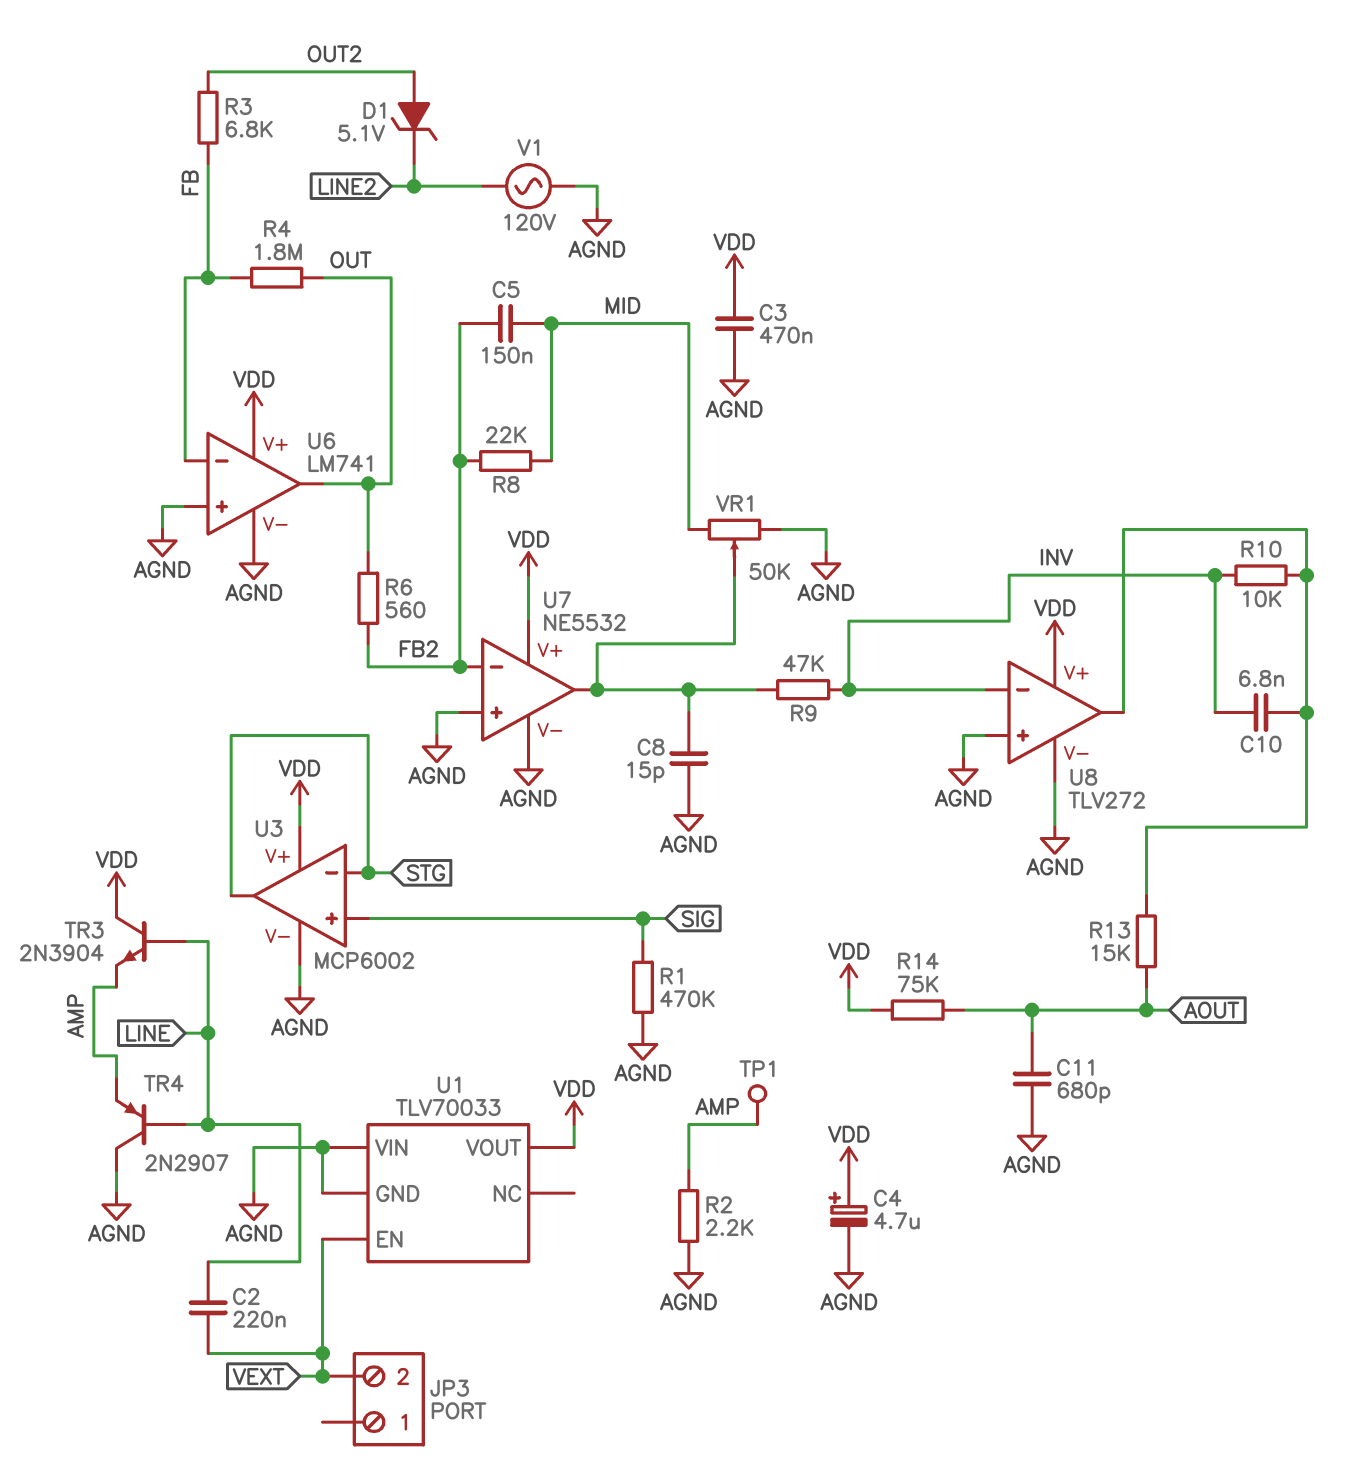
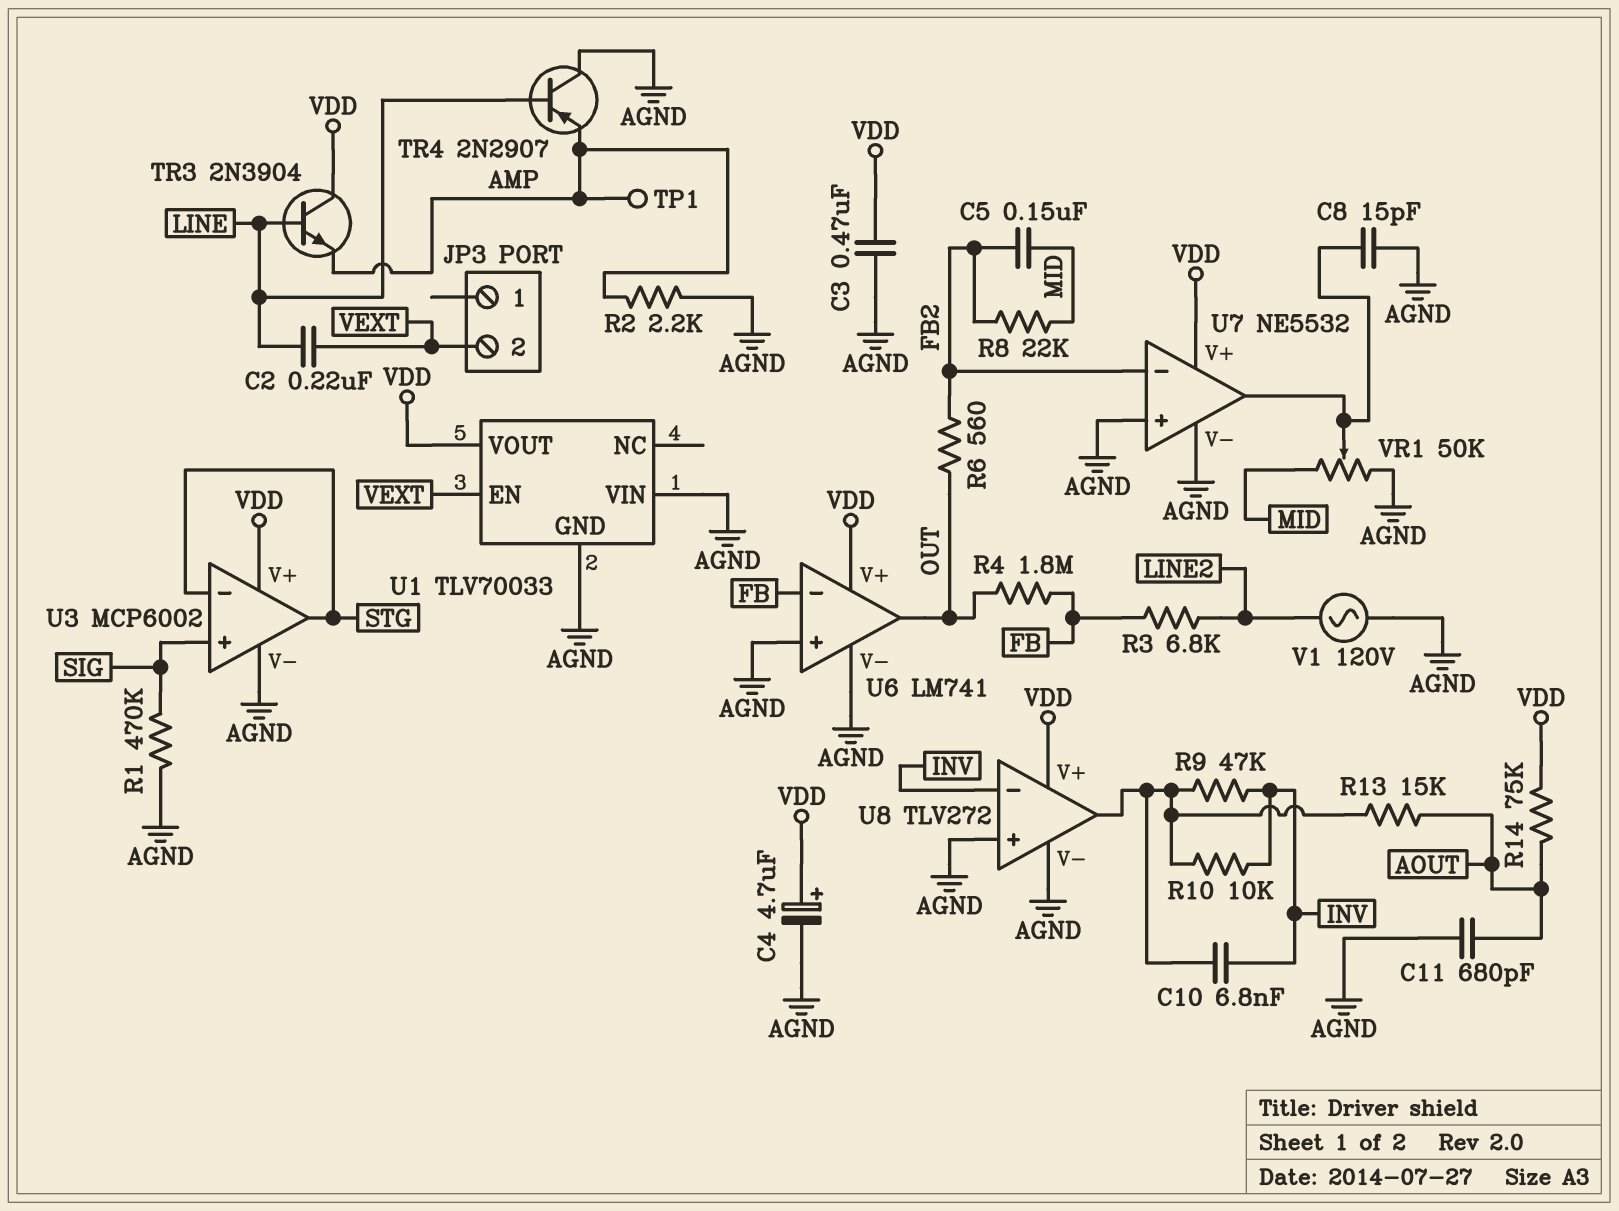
D1: zener 5.1V (A OUT2, K LINE2) -> none
R3: 6.8k (FB, OUT2) -> 6.8k (FB, LINE2)
R9: 47k (INV, U7/out) -> 47k (INV, U8/out)

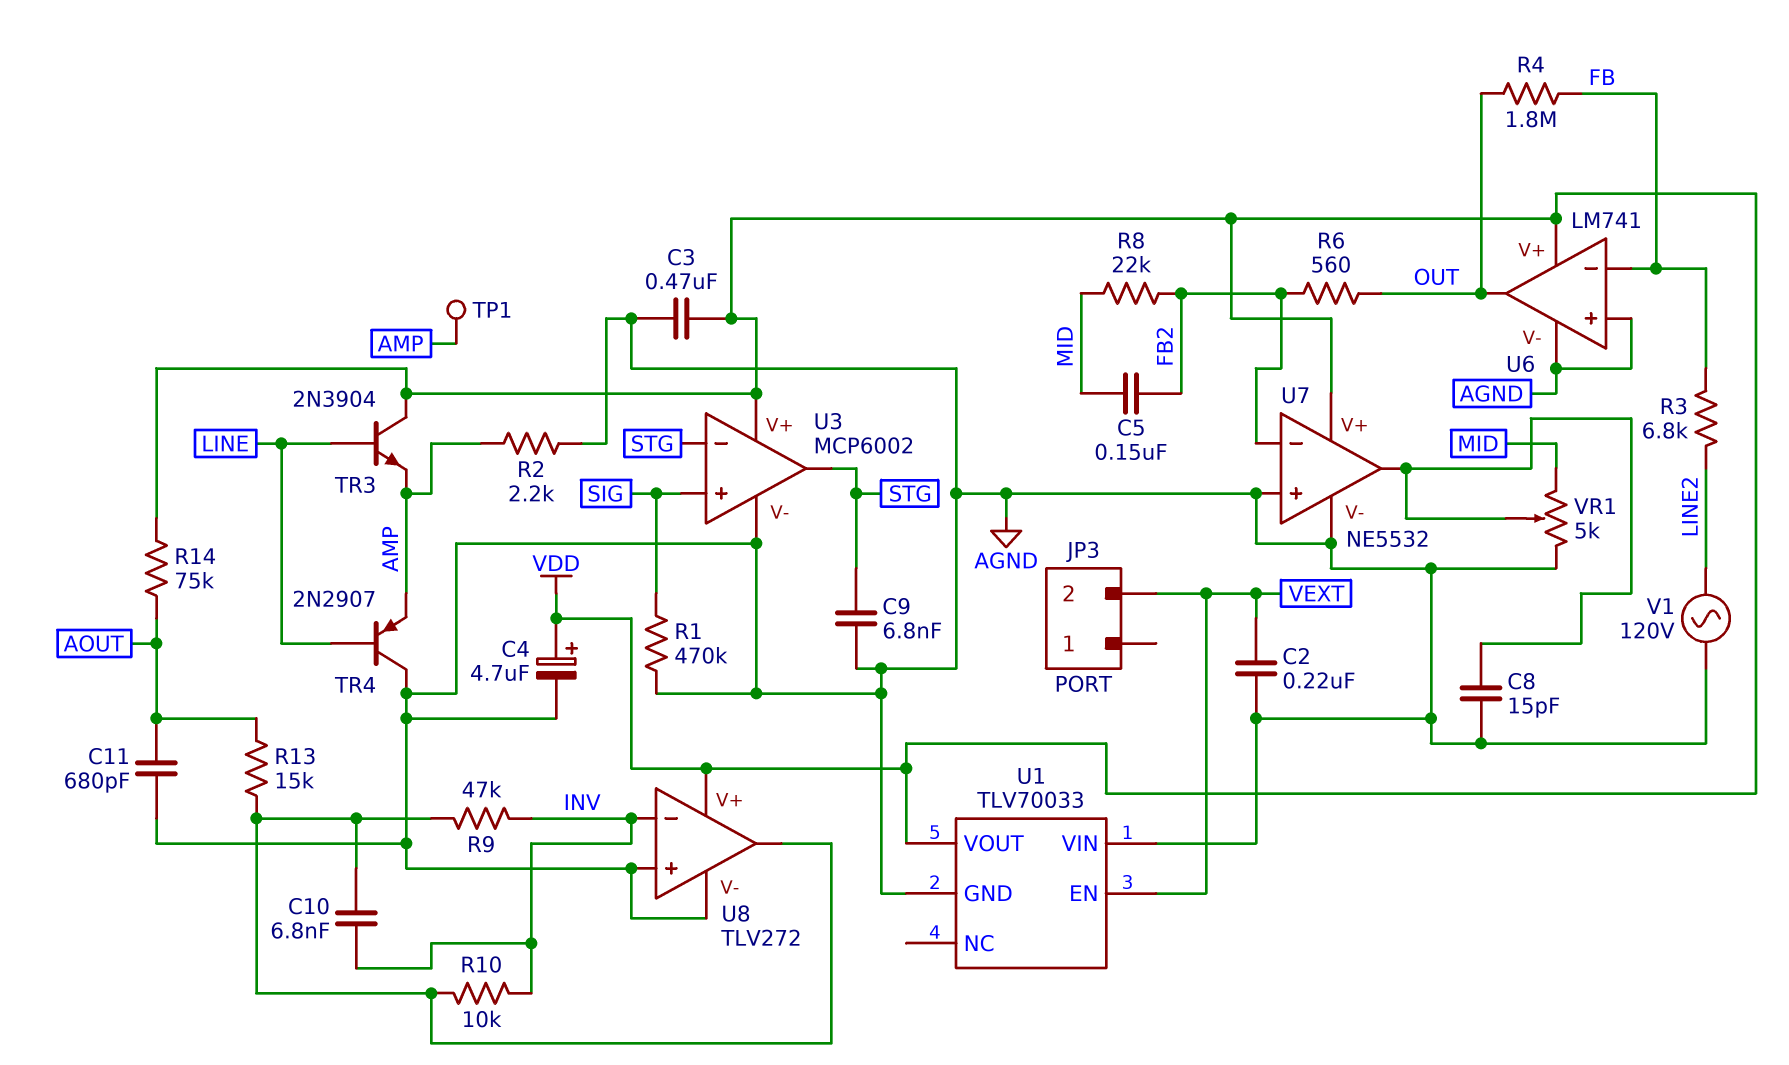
C2: 220nF (LINE, VEXT) -> 220nF (AGND, VEXT)
C9: none -> 6.8nF (AGND, STG)
VR1: 50k (AGND, MID, wiper U7/out) -> 5k (AGND, MID, wiper U7/out)

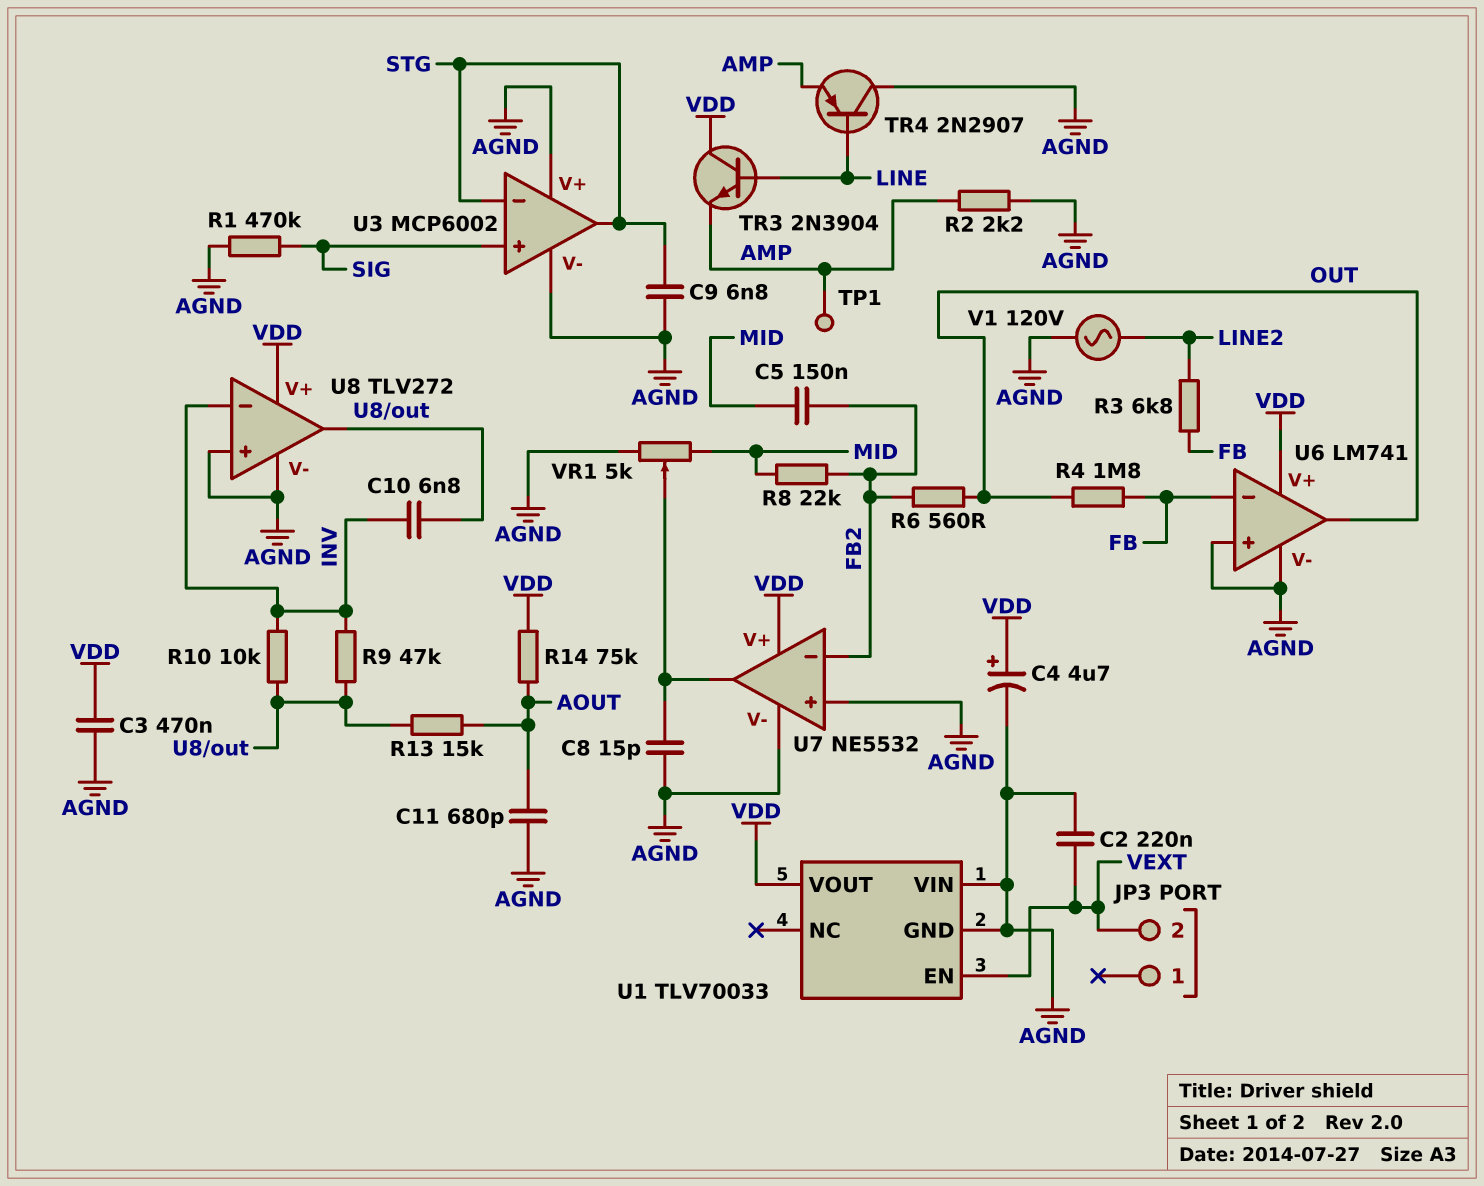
U3 pin V+: VDD -> AGND

